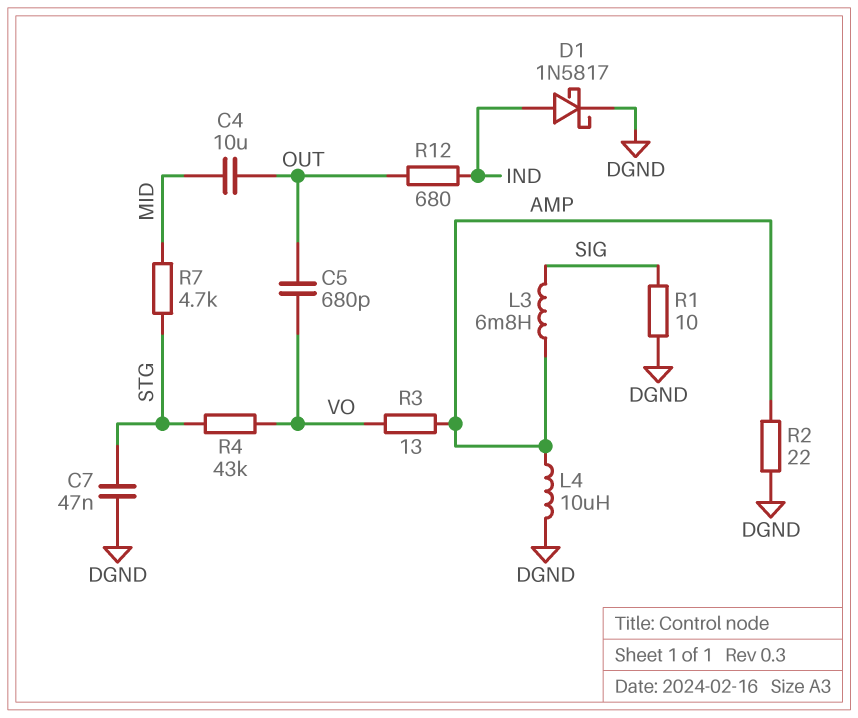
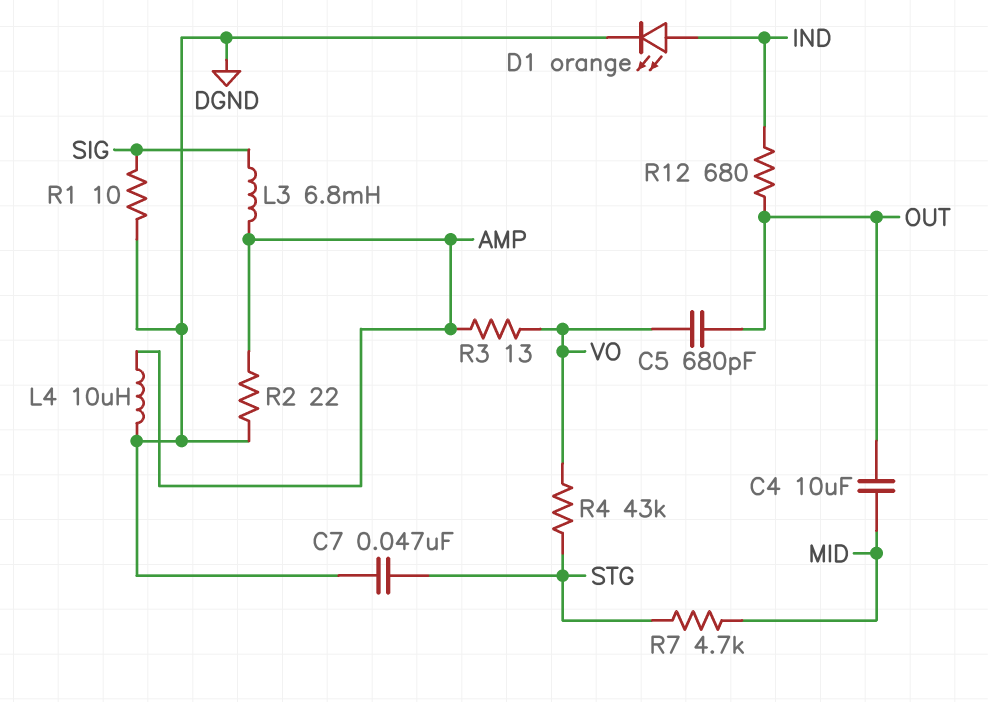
D1: schottky 1N5817 (A IND, K DGND) -> LED orange (A IND, K DGND)

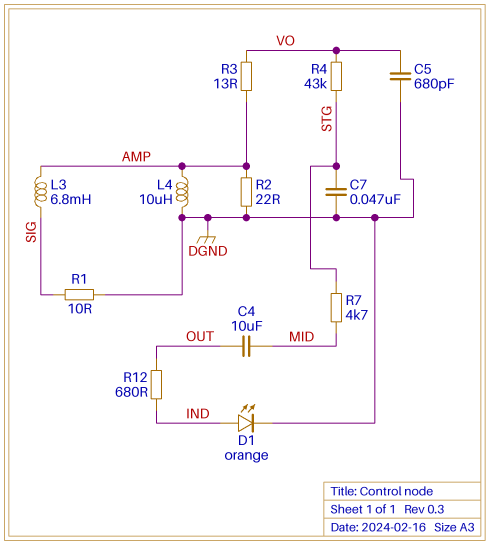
C5: 680pF (OUT, VO) -> 680pF (DGND, VO)

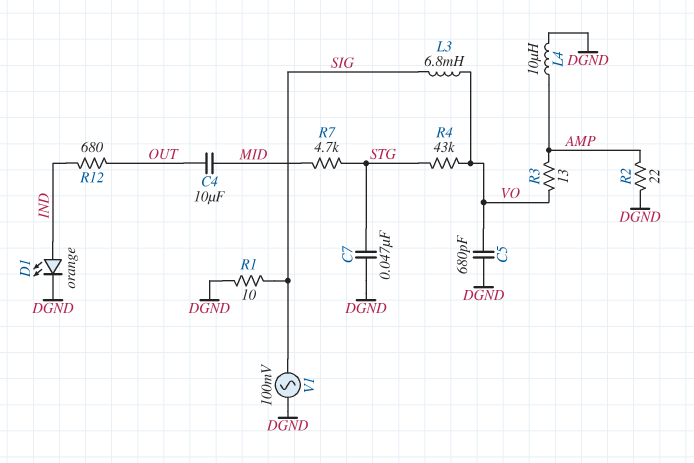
L3: 6.8mH (AMP, SIG) -> 6.8mH (SIG, VO)
V1: none -> AC 100mV (DGND, SIG)

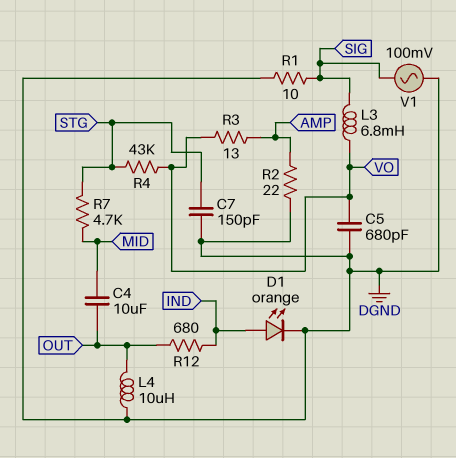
C7: 47nF (DGND, STG) -> 150pF (DGND, STG)
L4: 10uH (AMP, DGND) -> 10uH (DGND, OUT)

